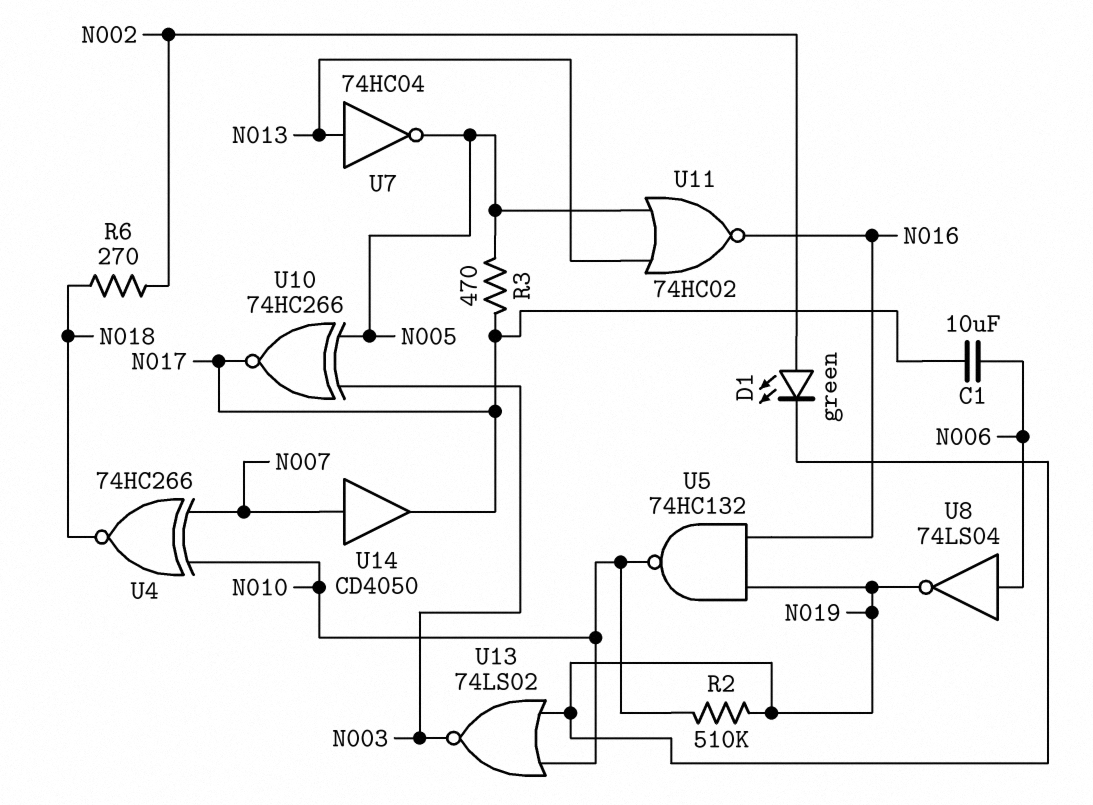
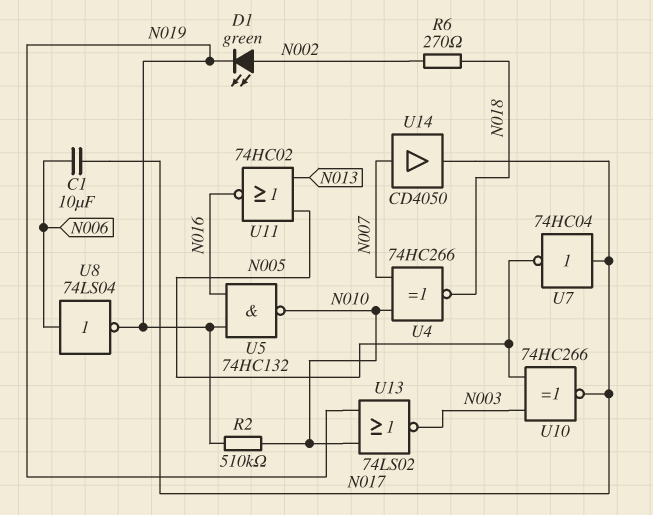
R3: 470 (N005, N017) -> none
U7: NOT 74HC04 (in N013, out N005) -> NOT 74HC04 (in N017, out N005)

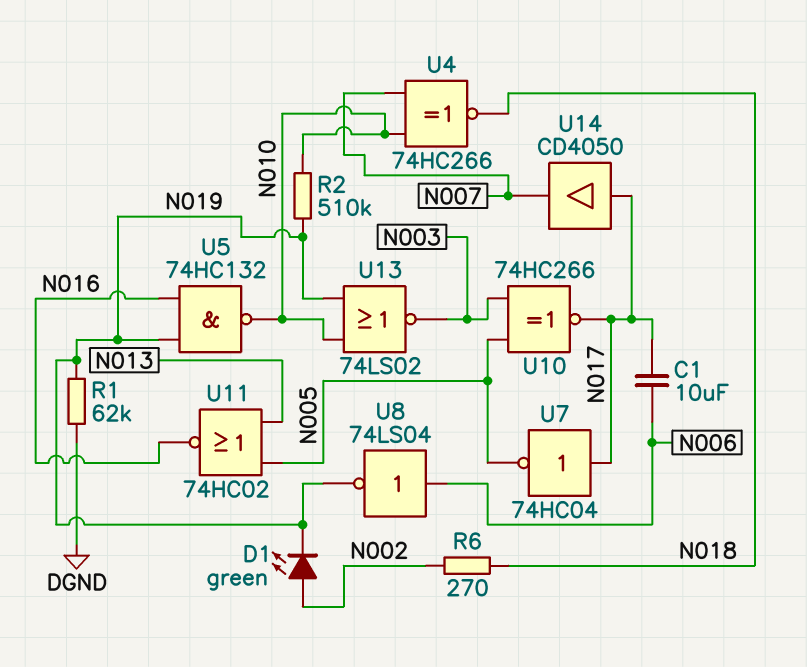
R1: none -> 62k (DGND, N019)
U14: buffer CD4050 (in N007, out N017) -> buffer CD4050 (in N017, out N007)

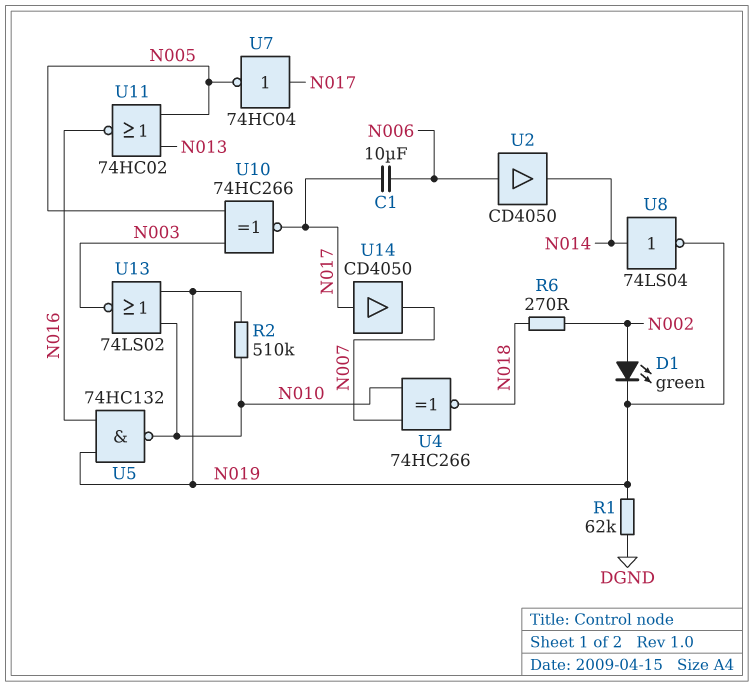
U2: none -> buffer CD4050 (in N006, out N014)
U8: NOT 74LS04 (in N006, out N019) -> NOT 74LS04 (in N014, out N019)

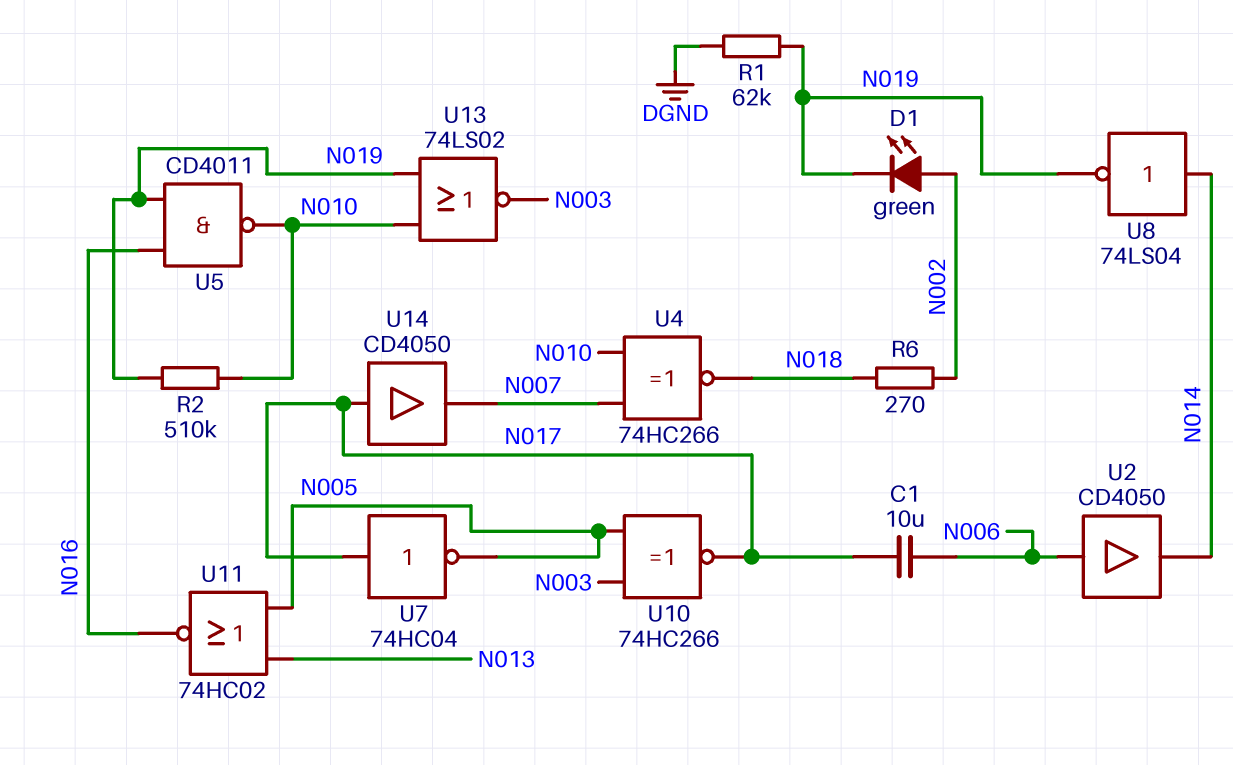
U5: NAND 74HC132 (in N016, in N019, out N010) -> NAND CD4011 (in N016, in N019, out N010)

